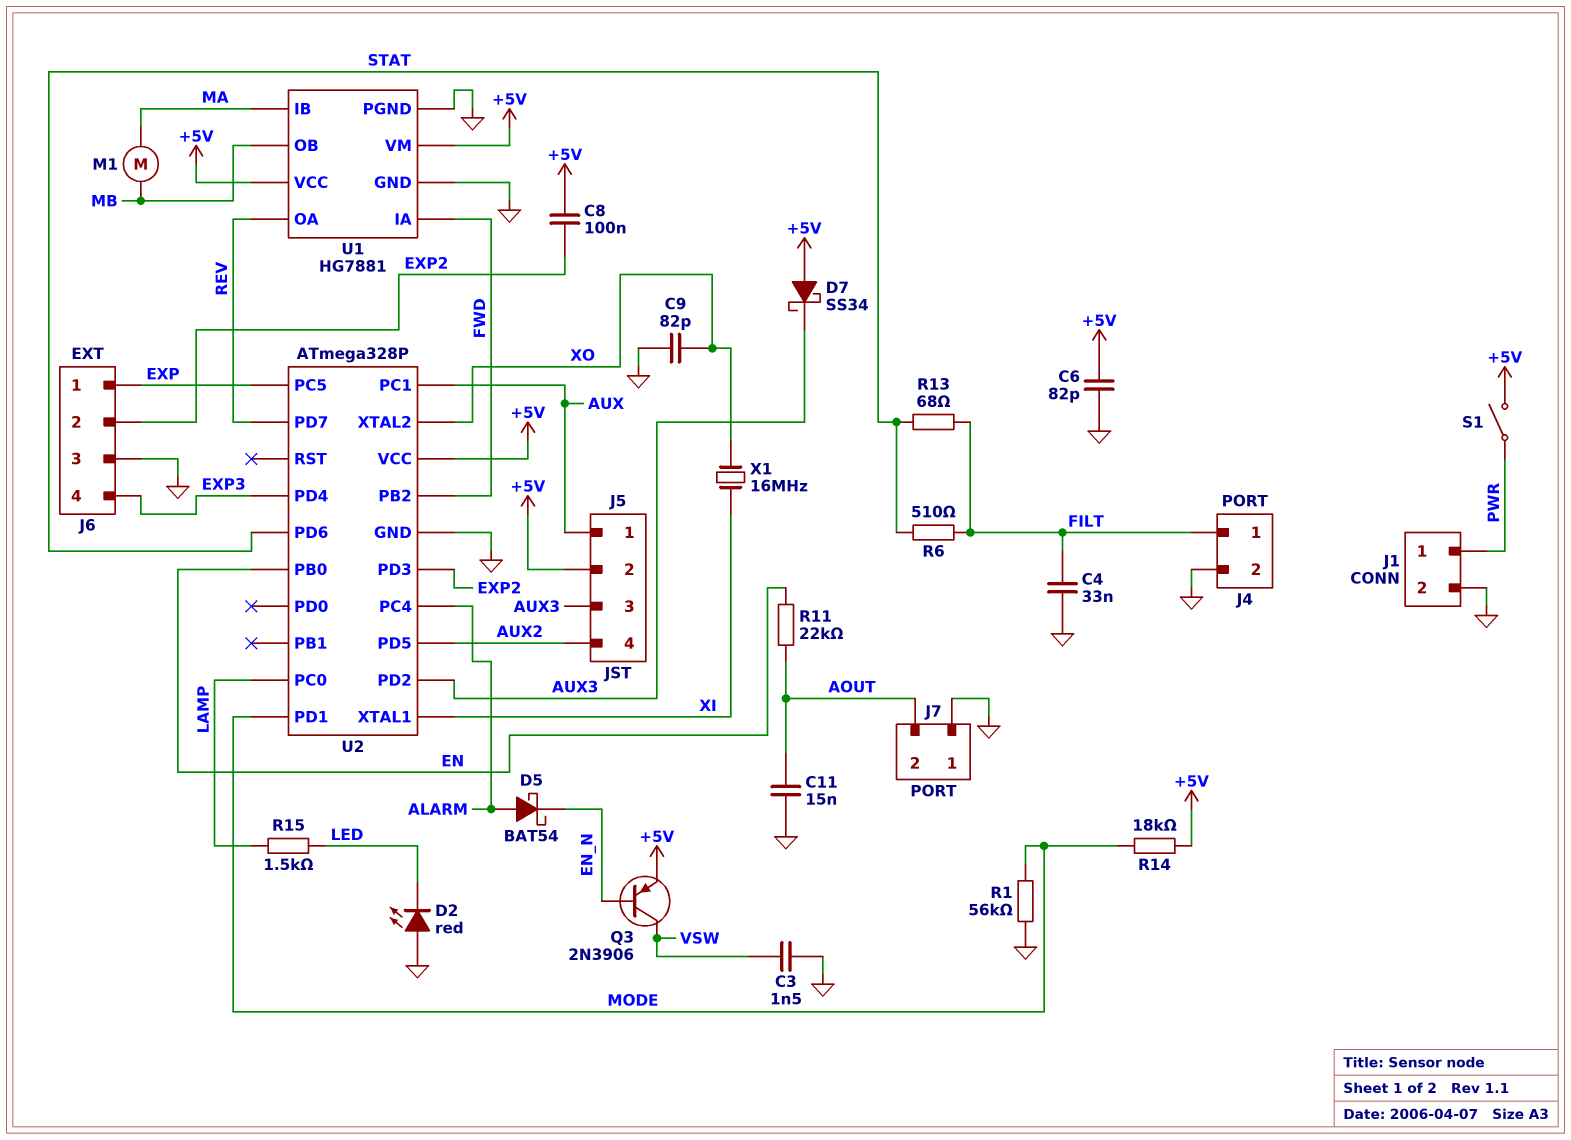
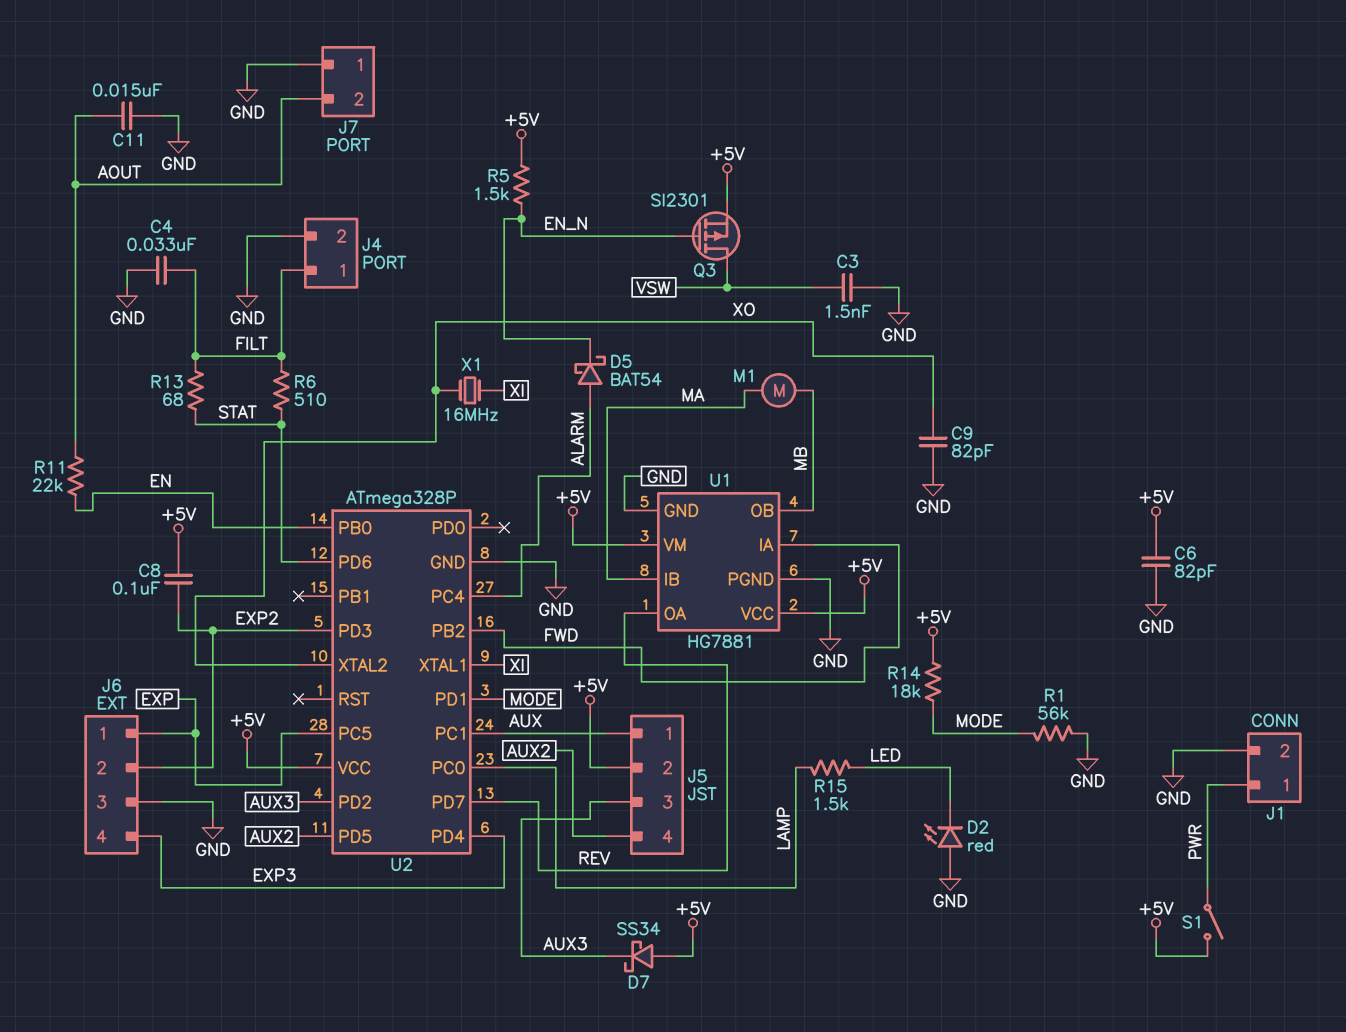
Q3: PNP 2N3906 (B EN_N, C VSW, E +5V) -> PMOS SI2301 (G EN_N, D VSW, S +5V)
R5: none -> 1.5k (+5V, EN_N)

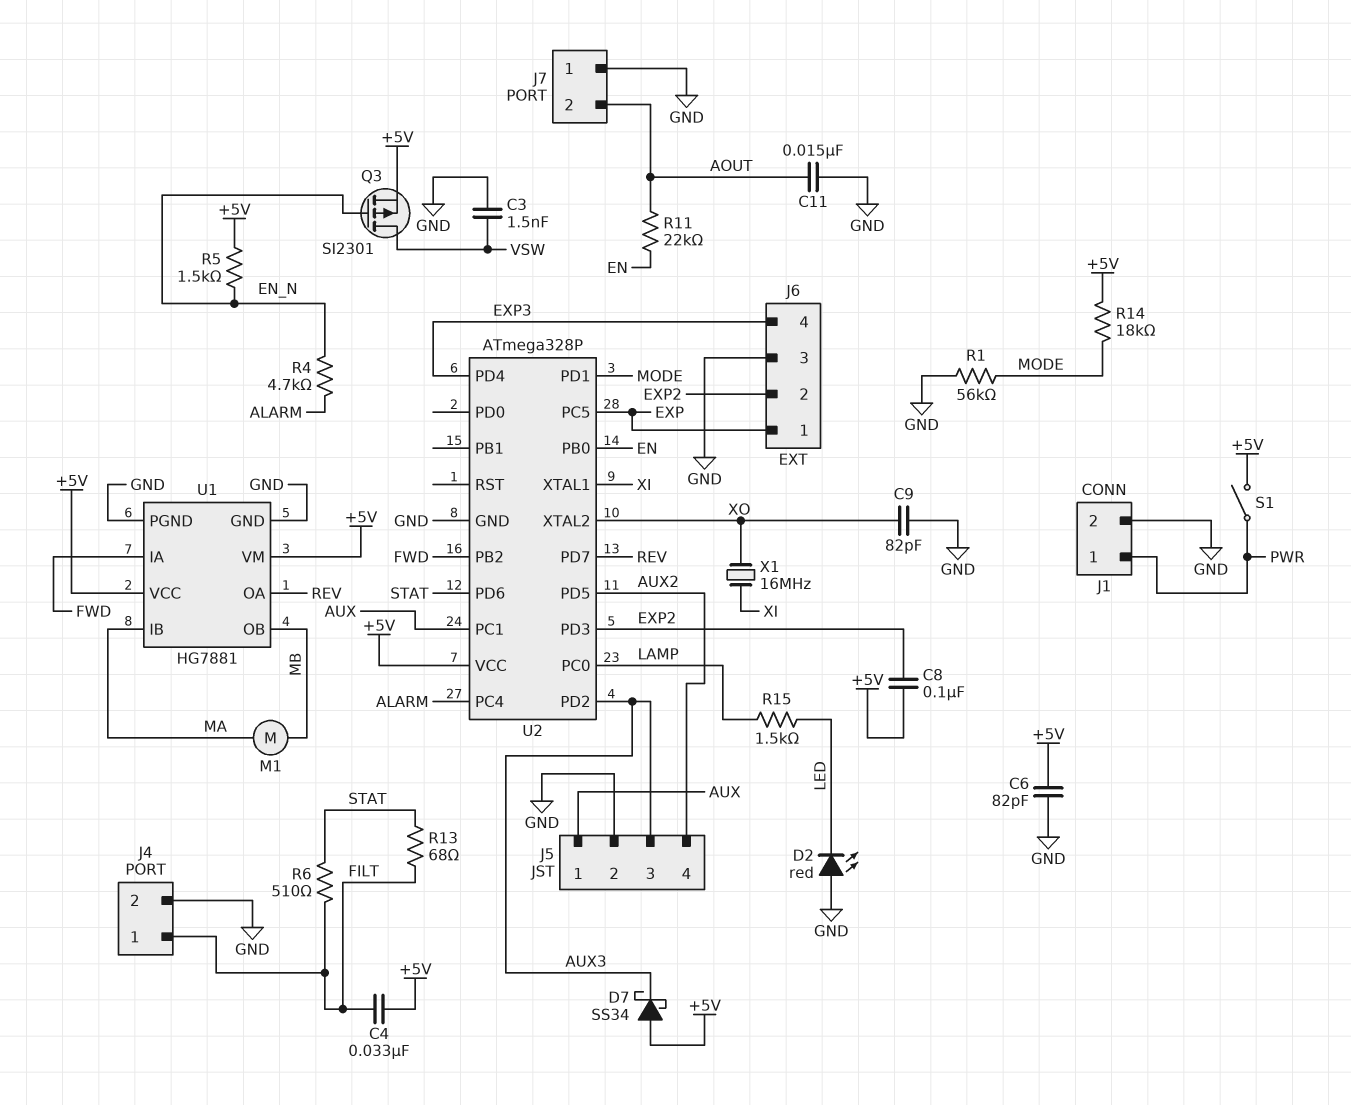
C4: 33nF (FILT, GND) -> 33nF (+5V, FILT)
D5: schottky BAT54 (A ALARM, K EN_N) -> none
J5 pin 2: +5V -> GND
R4: none -> 4.7k (ALARM, EN_N)

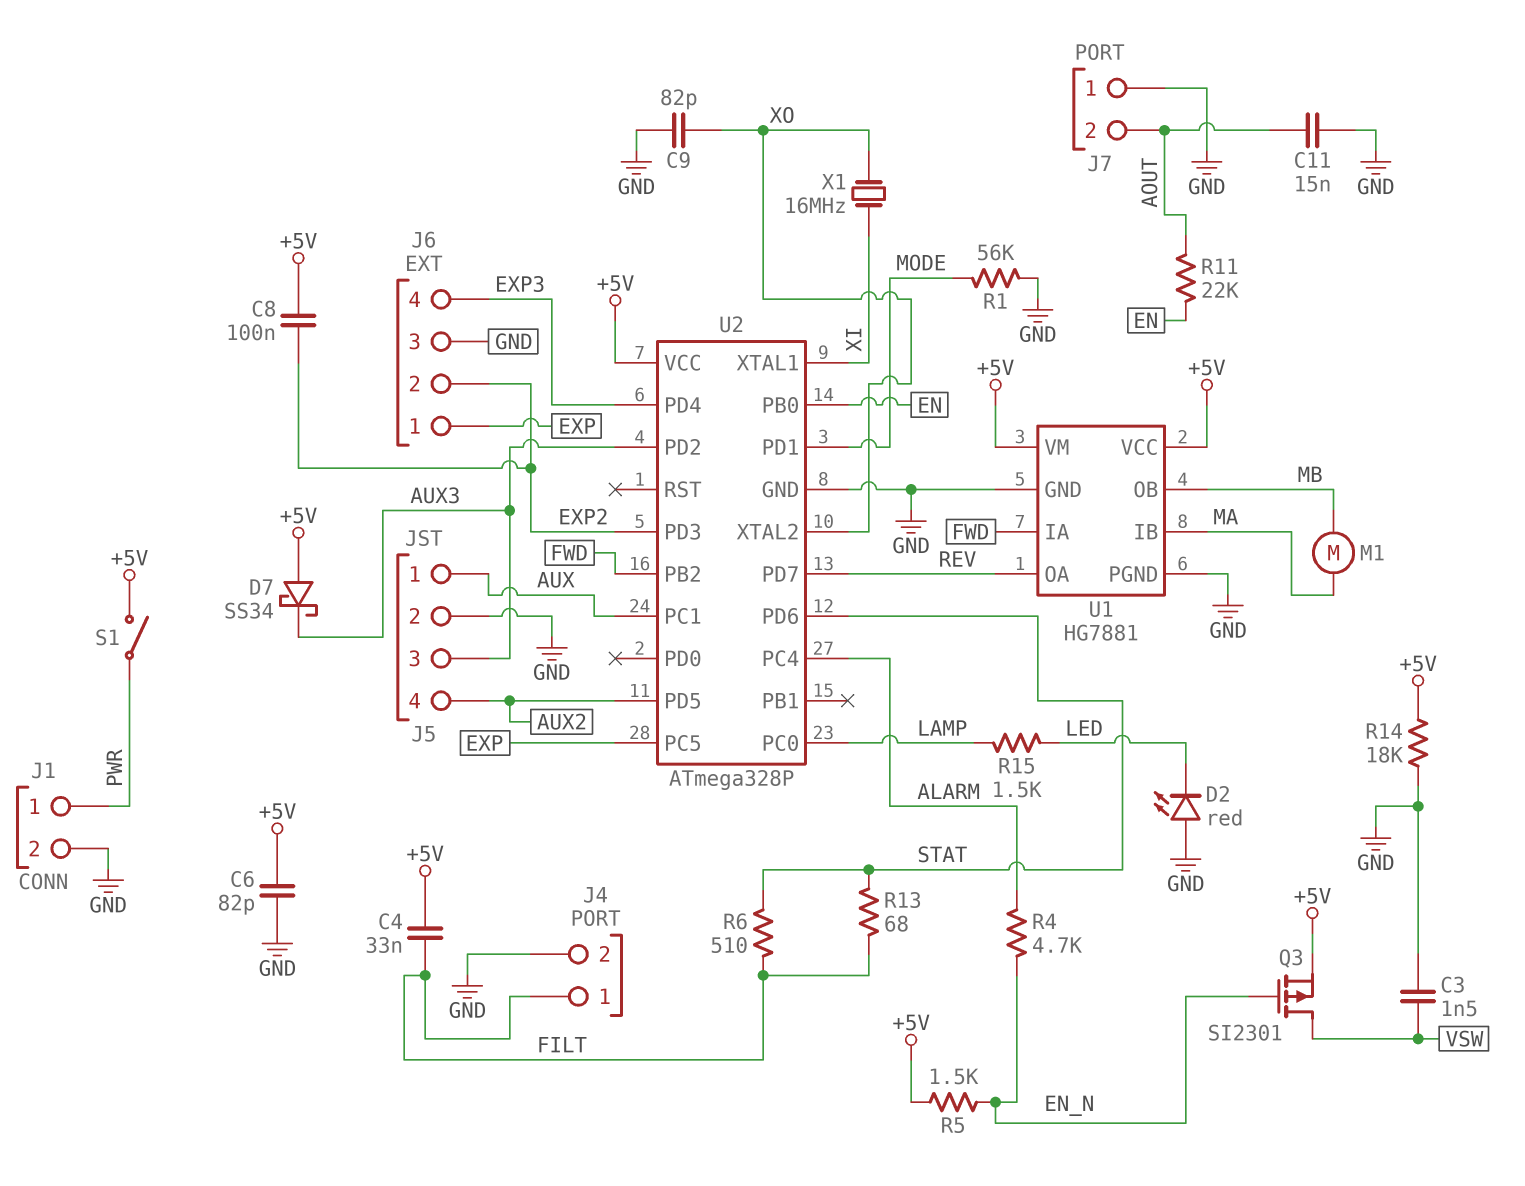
R14: 18k (+5V, MODE) -> 18k (+5V, GND)

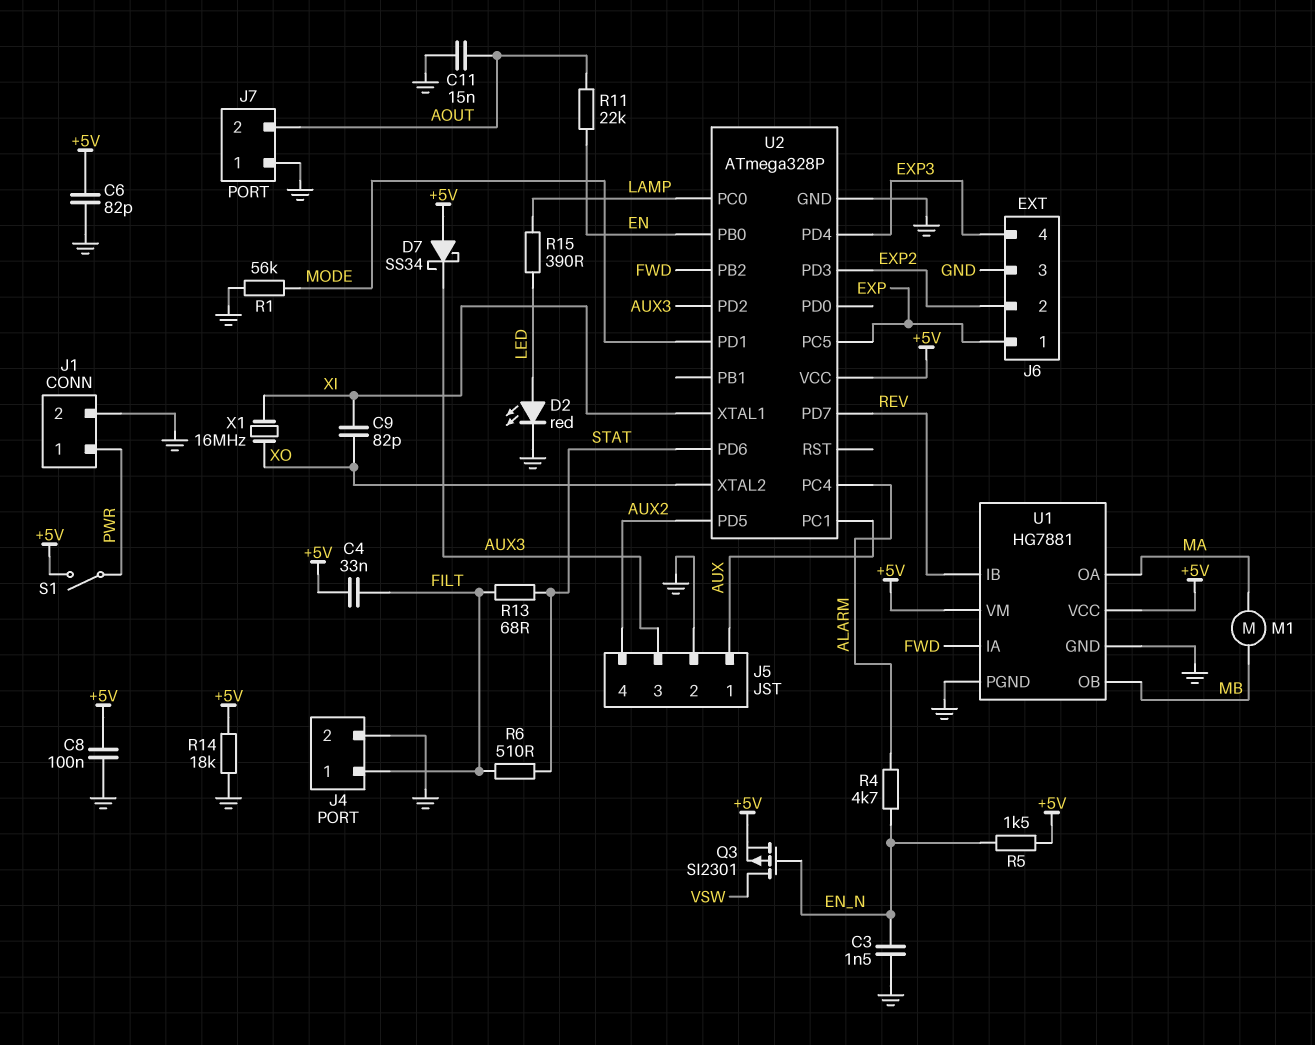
C3: 1.5nF (GND, VSW) -> 1.5nF (EN_N, GND)
C8: 100nF (+5V, EXP2) -> 100nF (+5V, GND)
C9: 82pF (GND, XO) -> 82pF (XI, XO)
D2: LED red (A GND, K LED) -> LED red (A LED, K GND)
R15: 1.5k (LAMP, LED) -> 390 (LAMP, LED)
U1 pin IB: MA -> REV
U1 pin OA: REV -> MA

